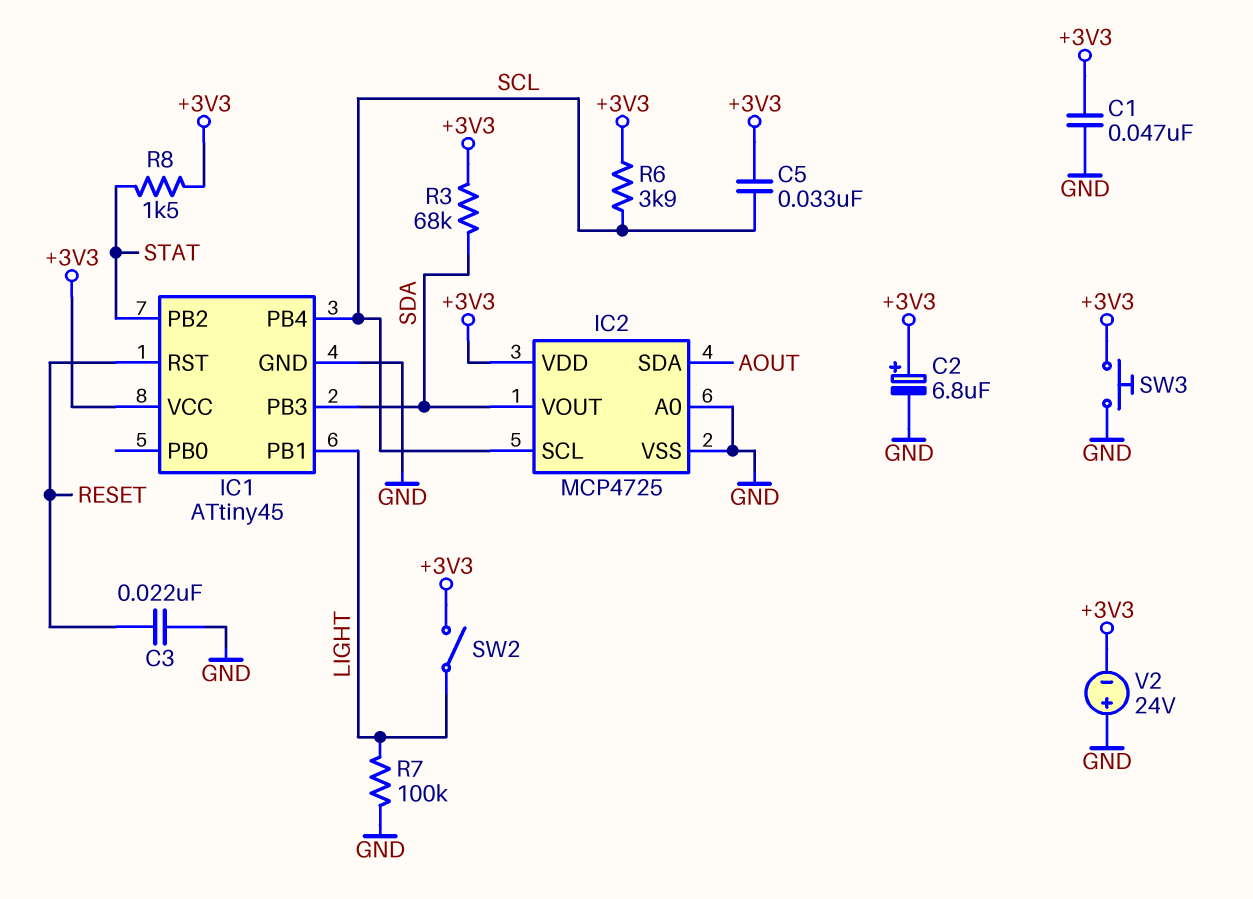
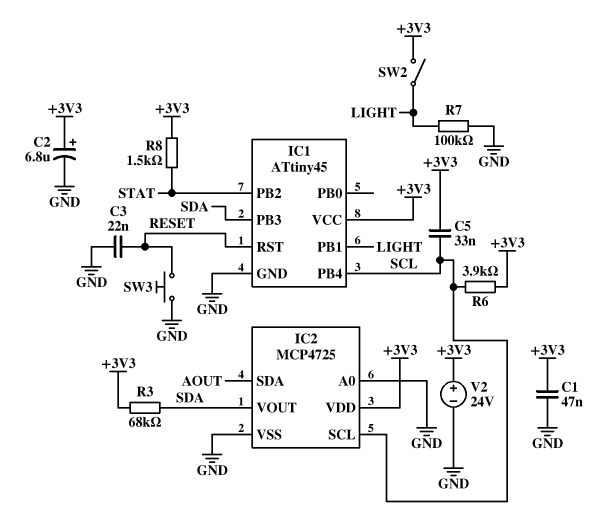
SW3: button (+3V3, GND) -> button (GND, RESET)
V2: 24V (plus GND, minus +3V3) -> 24V (plus +3V3, minus GND)

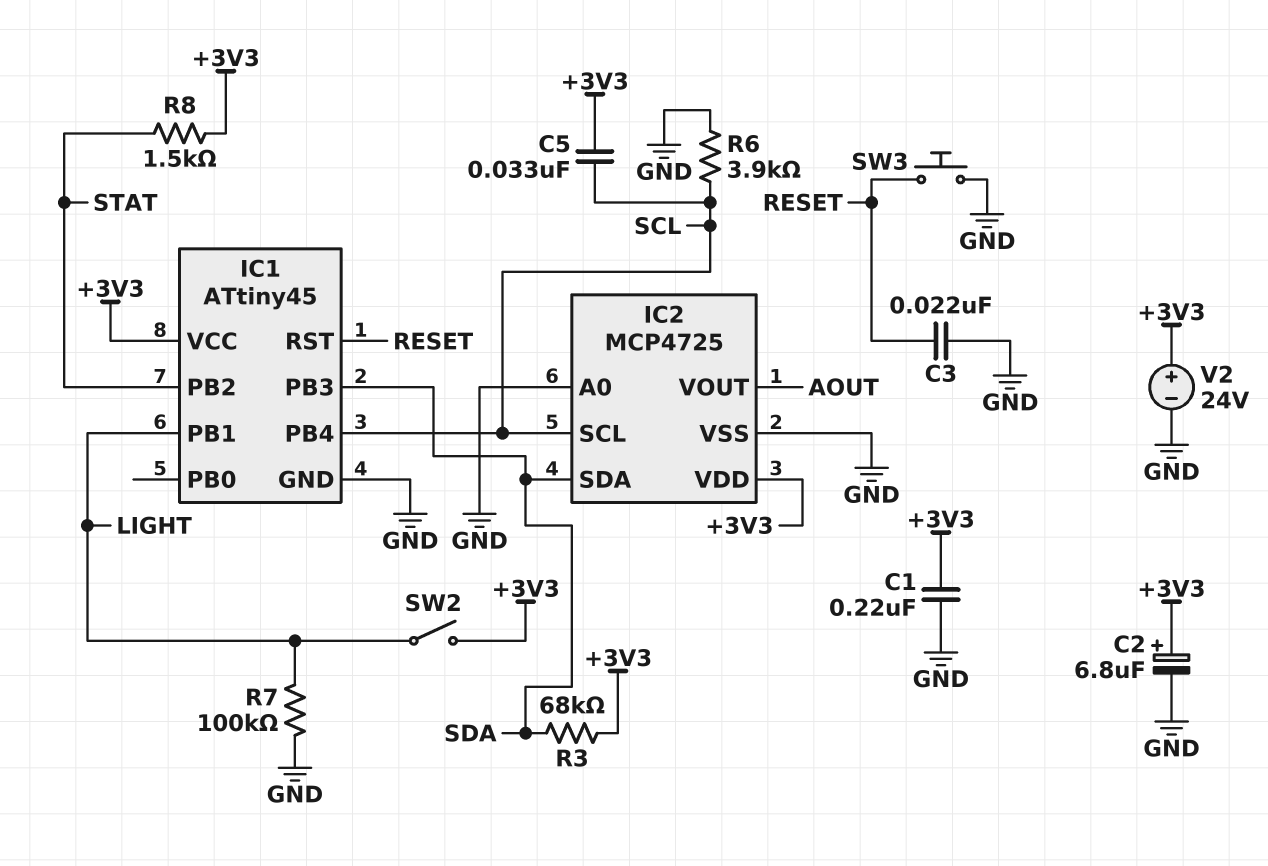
C1: 47nF (+3V3, GND) -> 220nF (+3V3, GND)
IC2 pin SDA: AOUT -> SDA
IC2 pin VOUT: SDA -> AOUT
R6: 3.9k (+3V3, SCL) -> 3.9k (GND, SCL)

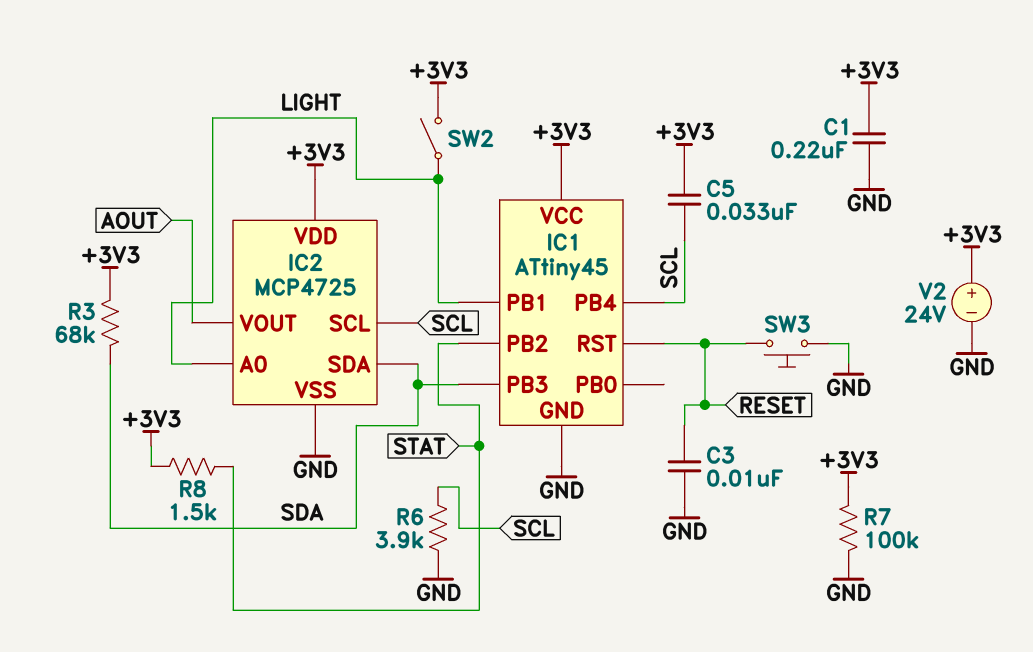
C2: 6.8uF (plus +3V3, minus GND) -> none
C3: 22nF (GND, RESET) -> 10nF (GND, RESET)
IC2 pin A0: GND -> LIGHT
R7: 100k (GND, LIGHT) -> 100k (+3V3, GND)

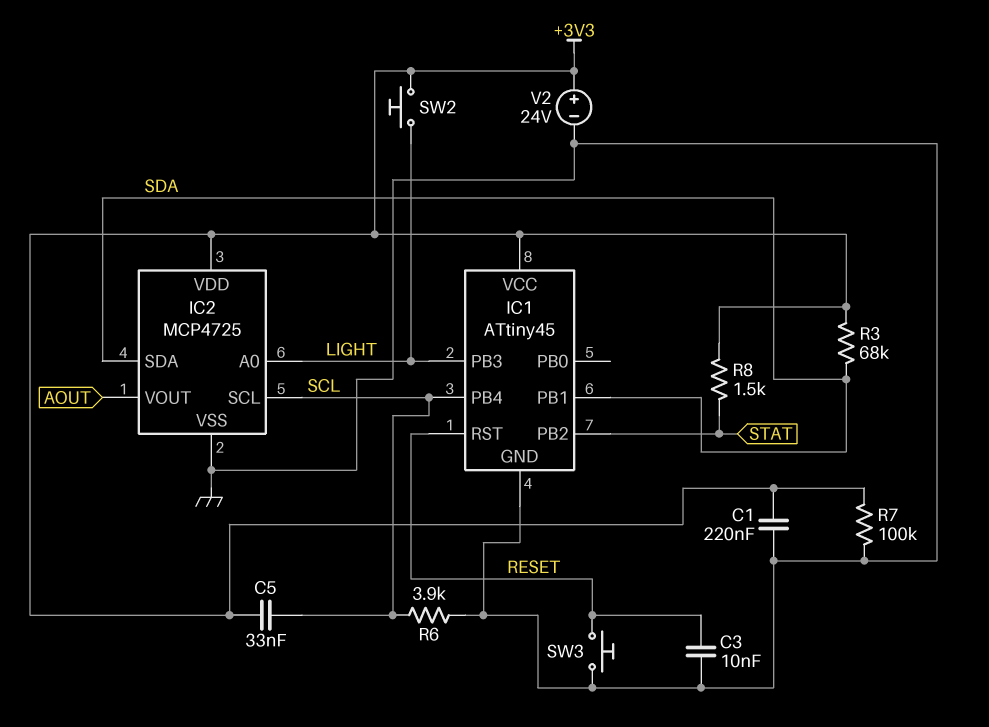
IC1 pin PB1: LIGHT -> SDA
IC1 pin PB3: SDA -> LIGHT
SW2: switch (+3V3, LIGHT) -> button (+3V3, LIGHT)

